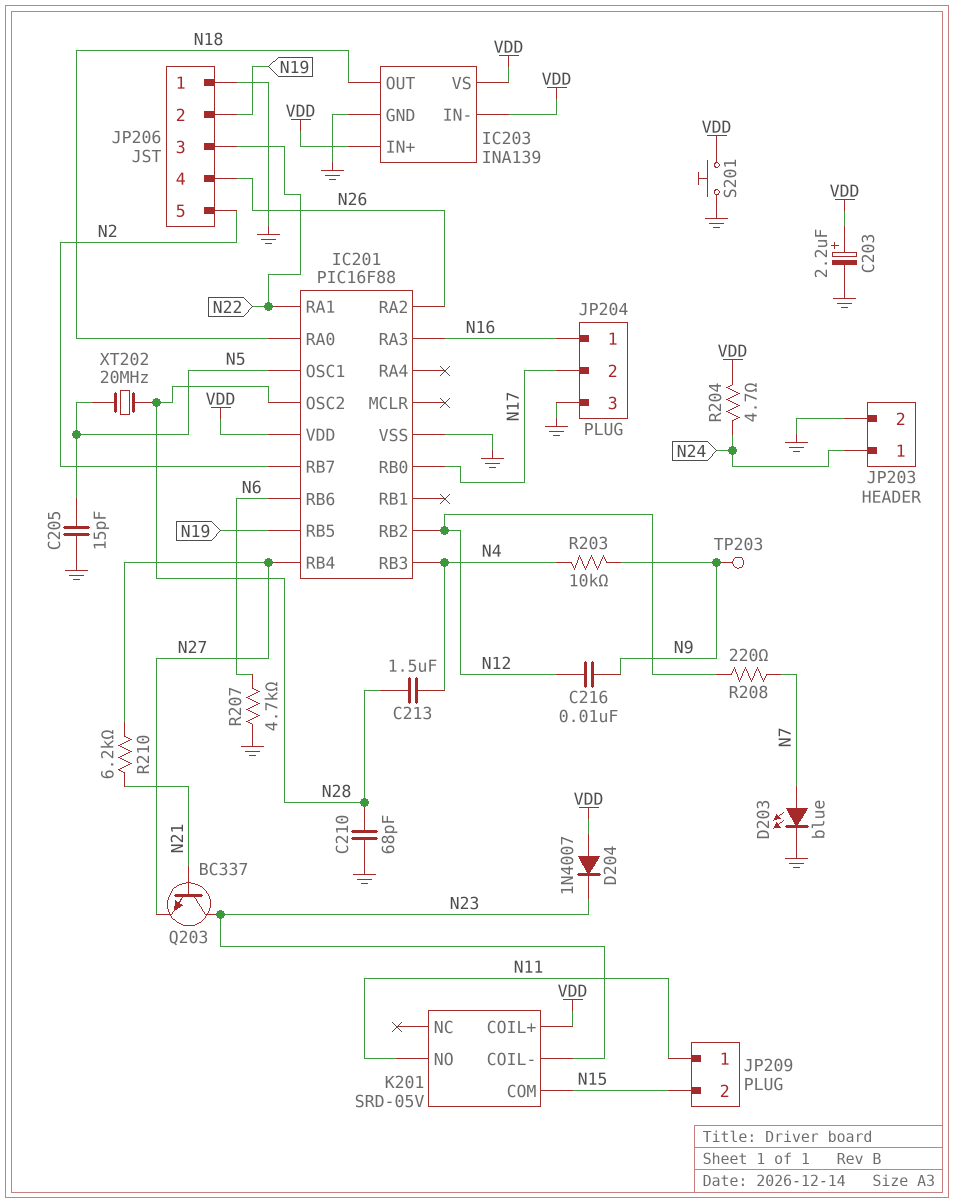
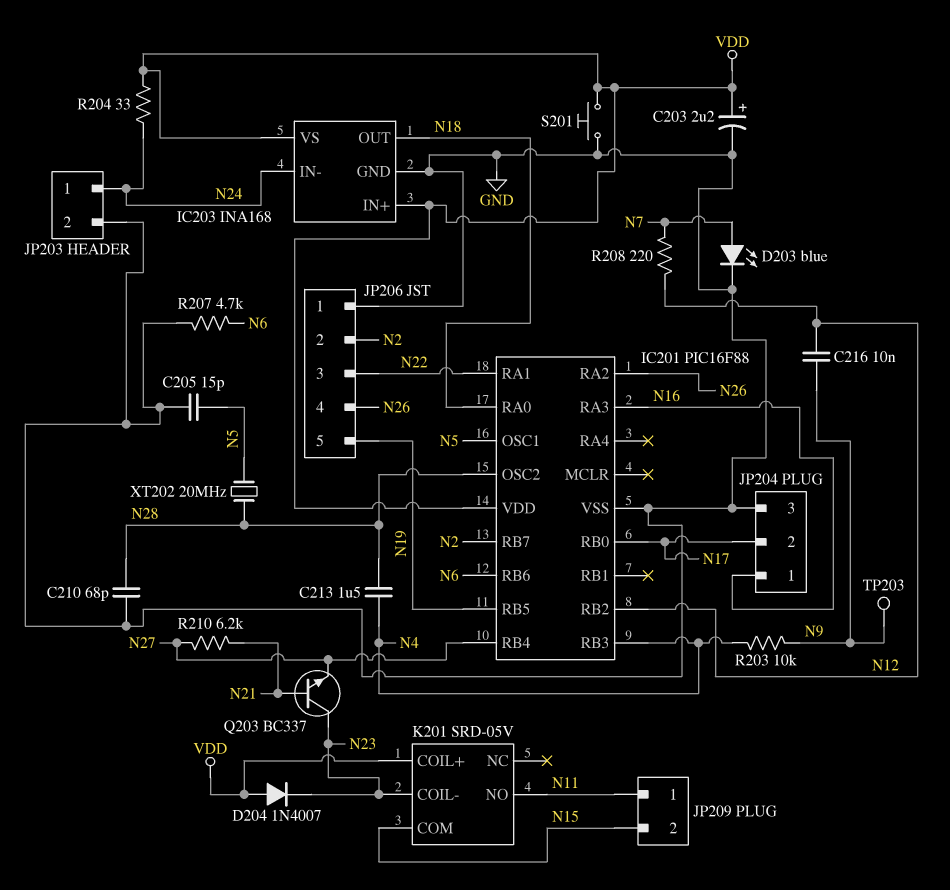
IC203: INA139 -> INA168
IC203 pin IN-: VDD -> N24
JP206 pin 2: N19 -> N2
JP206 pin 5: N2 -> N19
R204: 4.7 (N24, VDD) -> 33 (N24, VDD)

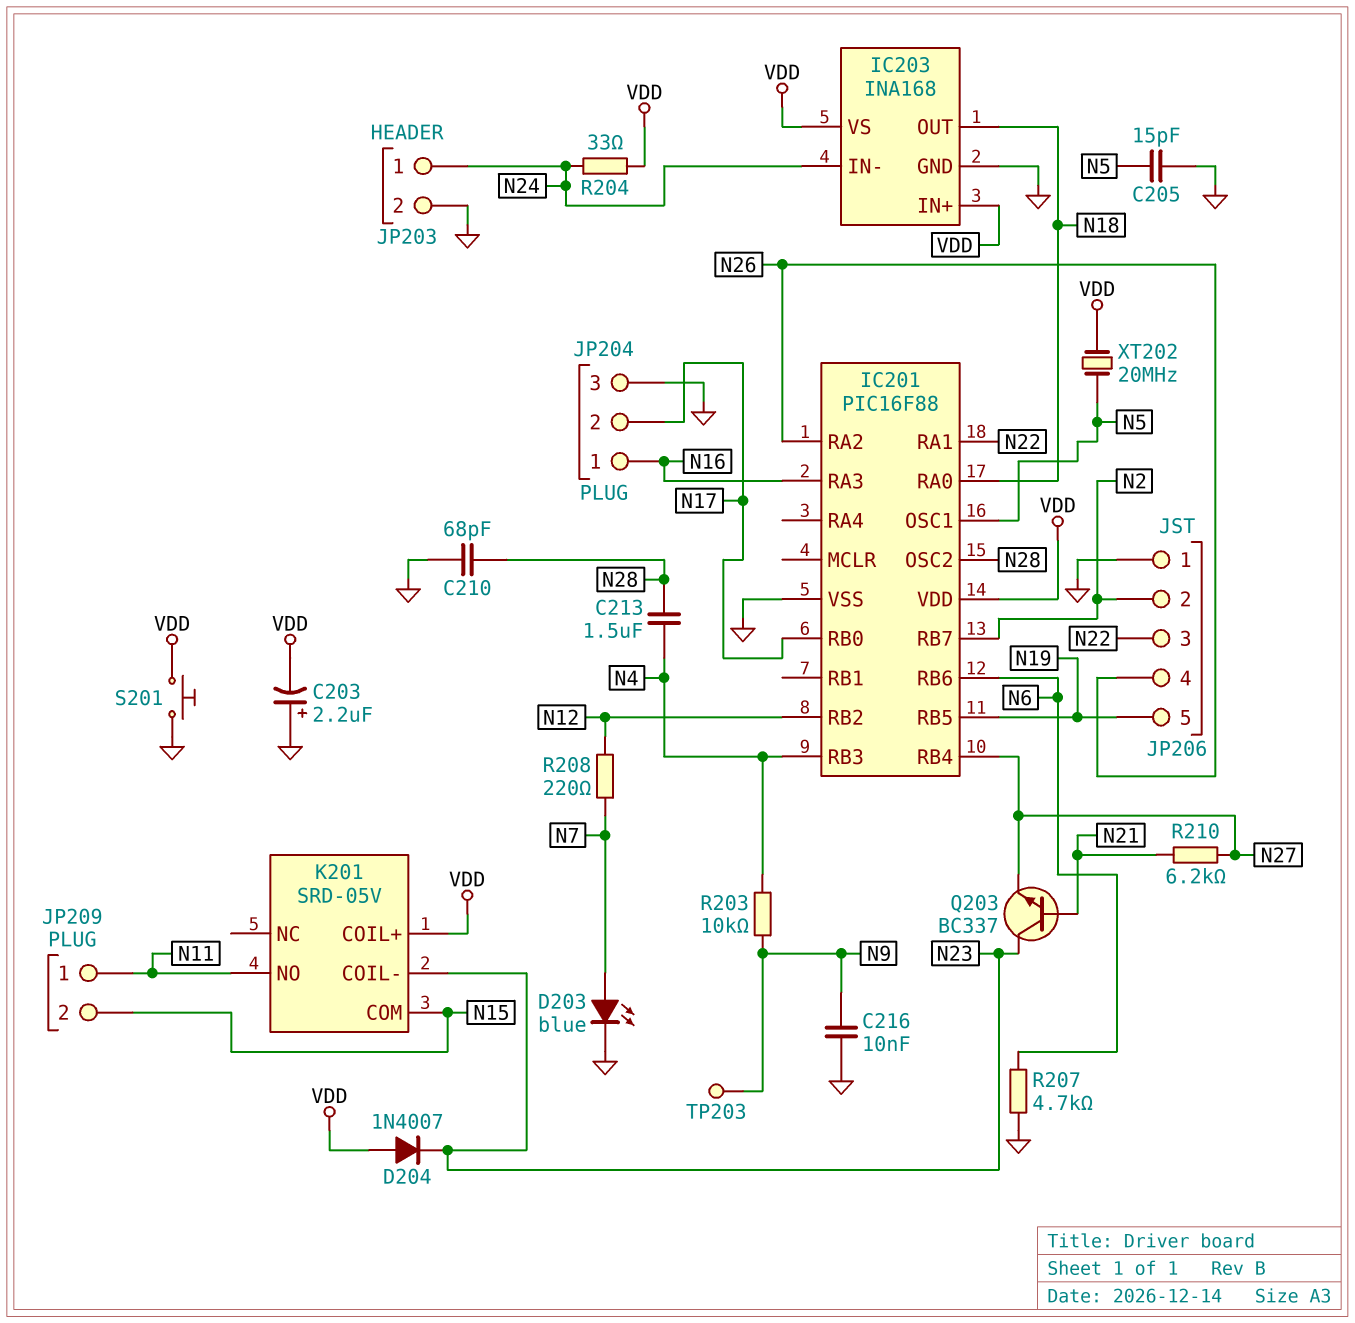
C203: 2.2uF (plus VDD, minus GND) -> 2.2uF (plus GND, minus VDD)
C216: 10nF (N9, N12) -> 10nF (GND, N9)
XT202: 20MHz (N5, N28) -> 20MHz (N5, VDD)

